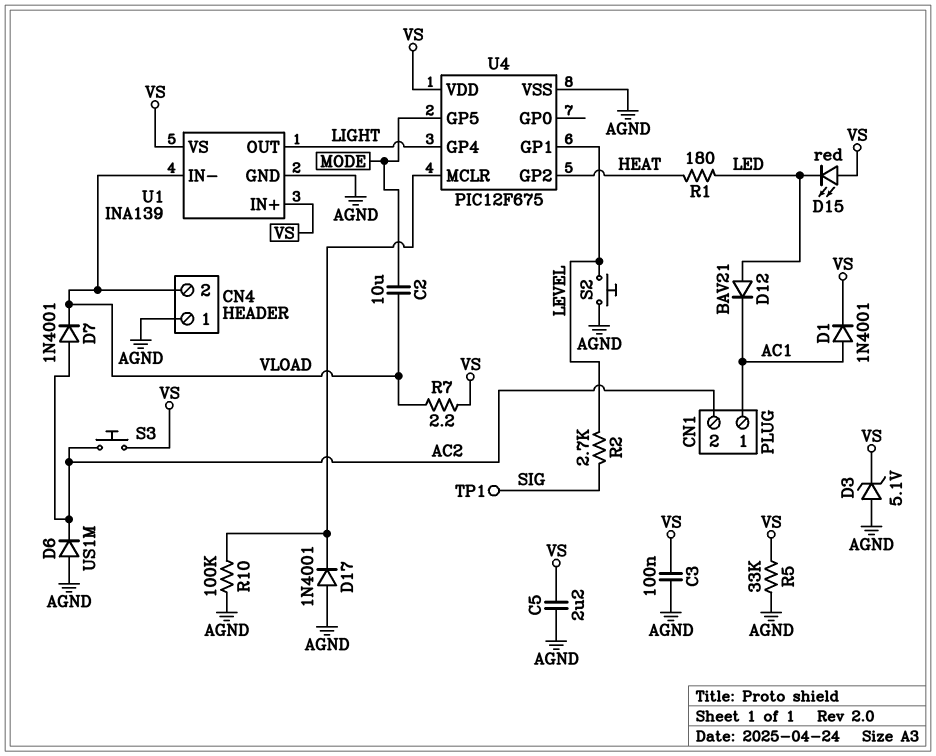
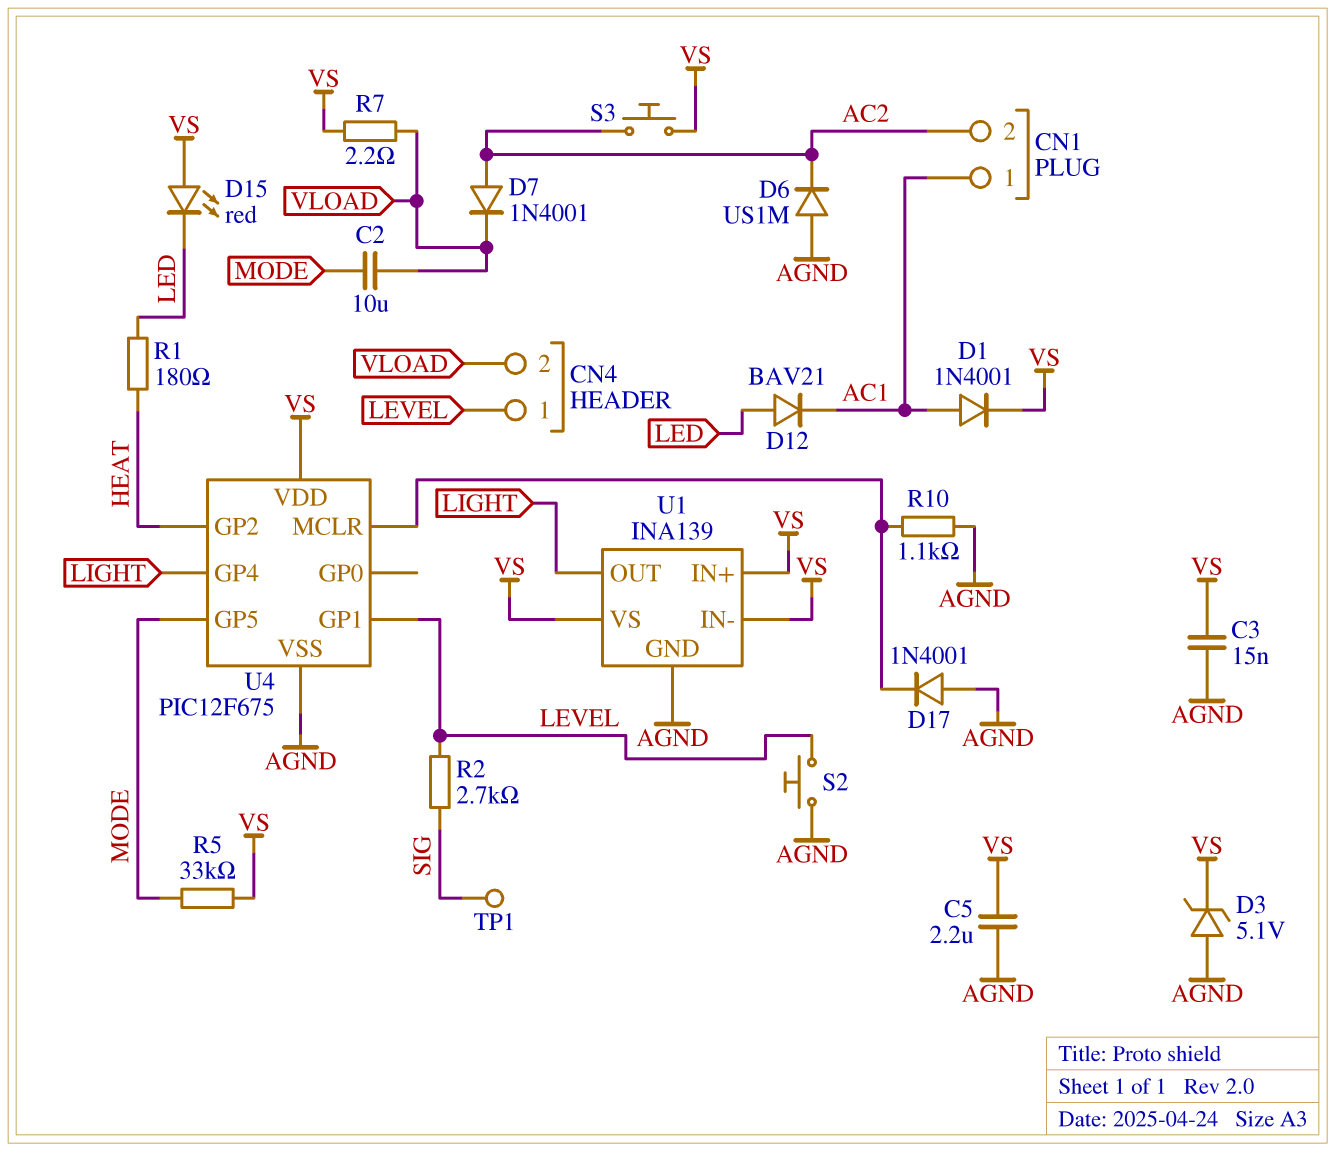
C3: 100nF (AGND, VS) -> 15nF (AGND, VS)
CN4 pin 1: AGND -> LEVEL
R5: 33k (AGND, VS) -> 33k (MODE, VS)
R10: 100k (AGND, U4/MCLR) -> 1.1k (AGND, U4/MCLR)
U1 pin IN-: VLOAD -> VS

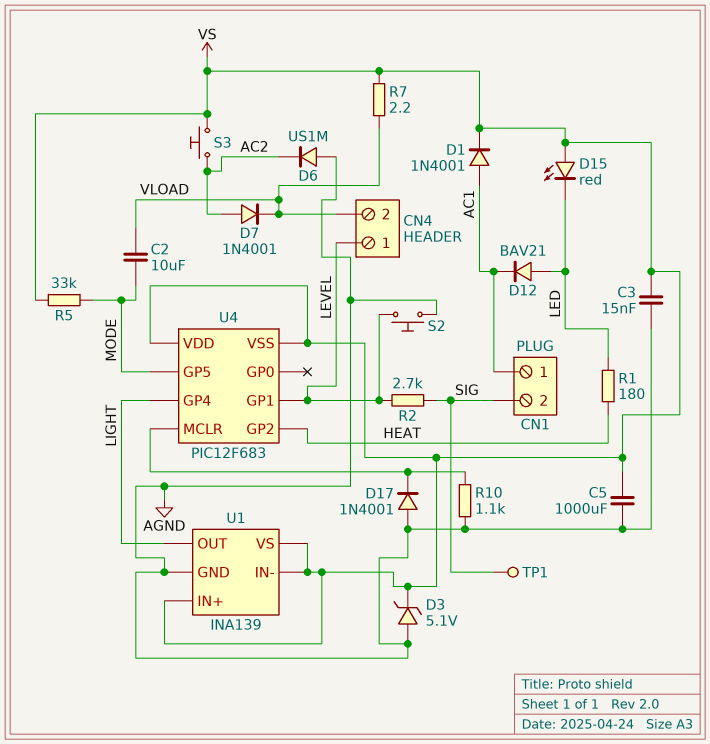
C5: 2.2uF (AGND, VS) -> 1000uF (AGND, VS)
CN1 pin 2: AC2 -> SIG
U4: PIC12F675 -> PIC12F683
U4 pin VSS: AGND -> VS

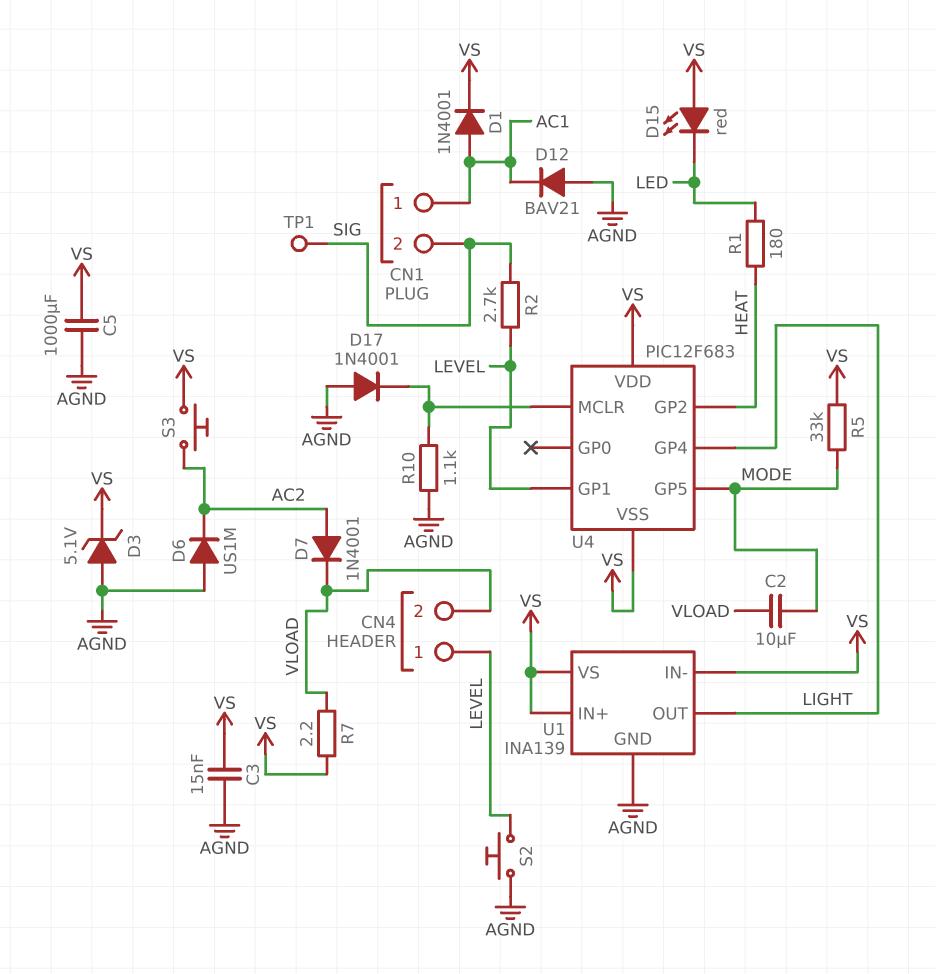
D12: diode BAV21 (A LED, K AC1) -> diode BAV21 (A AGND, K AC1)

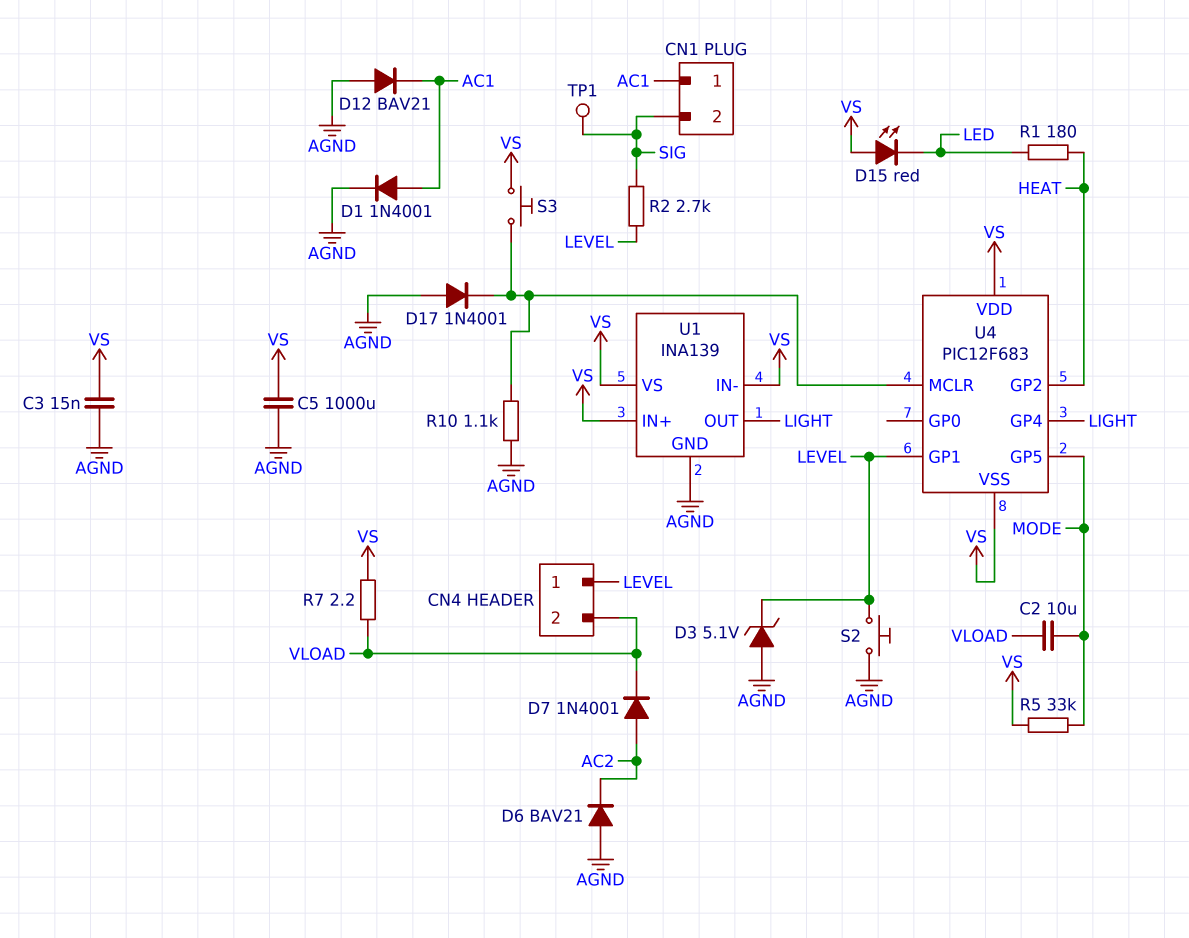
D1: diode 1N4001 (A AC1, K VS) -> diode 1N4001 (A AC1, K AGND)
D3: zener 5.1V (A AGND, K VS) -> zener 5.1V (A AGND, K LEVEL)
D6: diode US1M (A AGND, K AC2) -> diode BAV21 (A AGND, K AC2)
S3: button (AC2, VS) -> button (U4/MCLR, VS)

